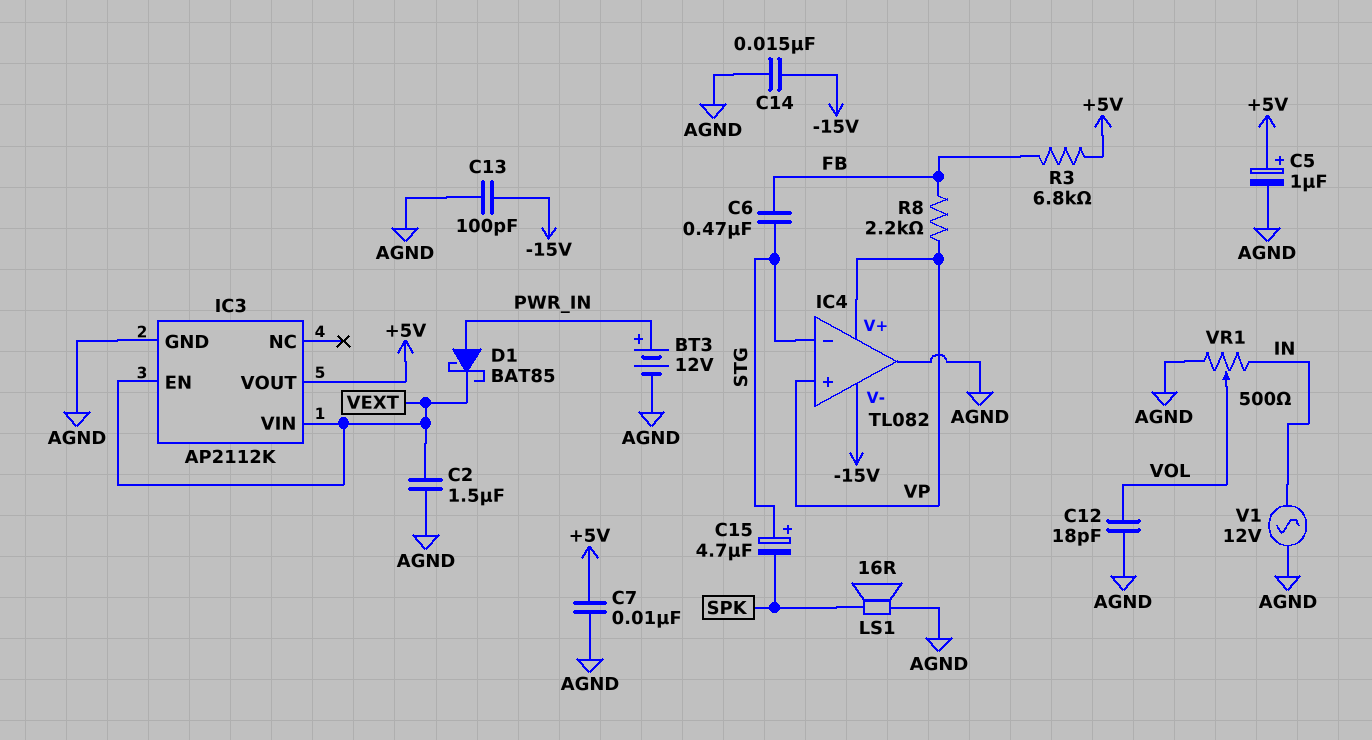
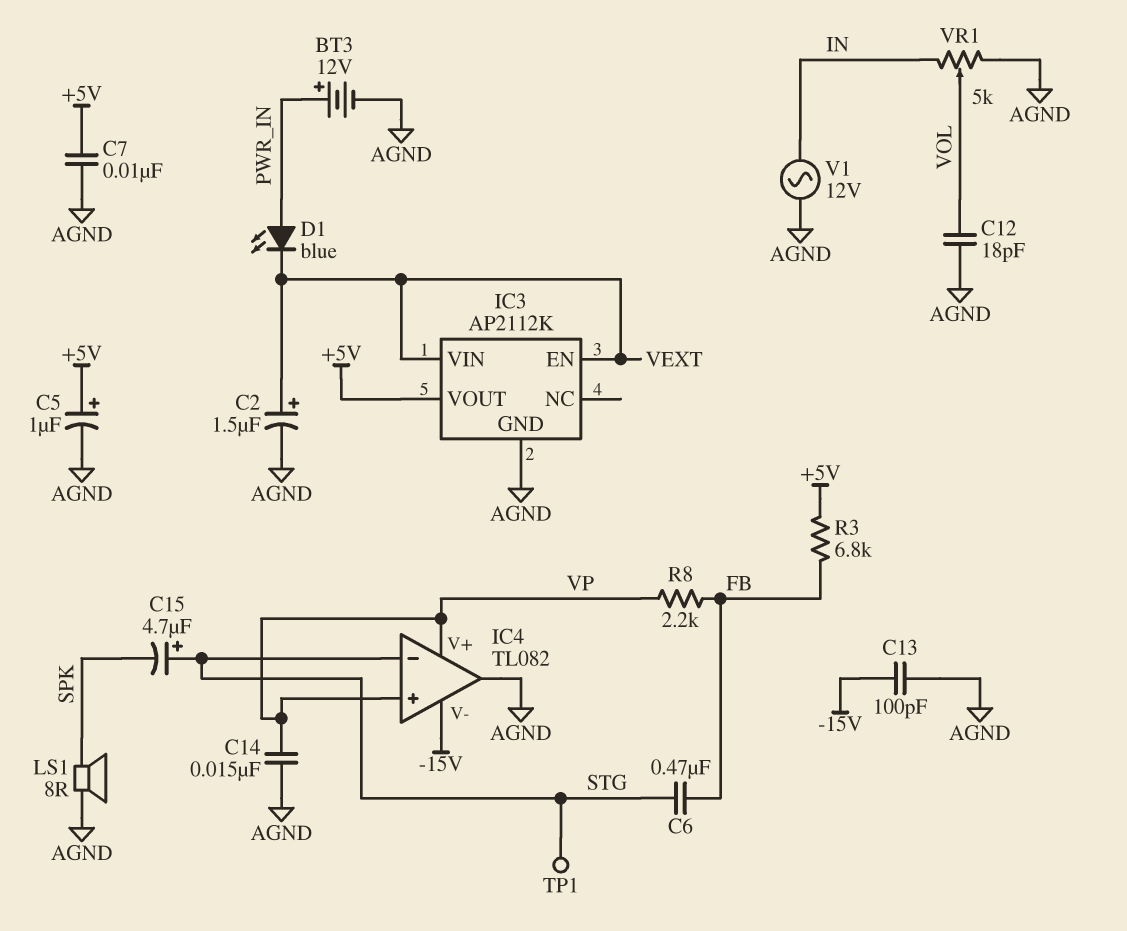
C2: 1.5uF (AGND, VEXT) -> 1.5uF (plus VEXT, minus AGND)
C14: 15nF (-15V, AGND) -> 15nF (AGND, VP)
D1: schottky BAT85 (A PWR_IN, K VEXT) -> LED blue (A PWR_IN, K VEXT)
LS1: speaker 16R (AGND, SPK) -> speaker 8R (AGND, SPK)
TP1: none -> test point (STG)
VR1: 500 (AGND, IN, wiper VOL) -> 5k (AGND, IN, wiper VOL)

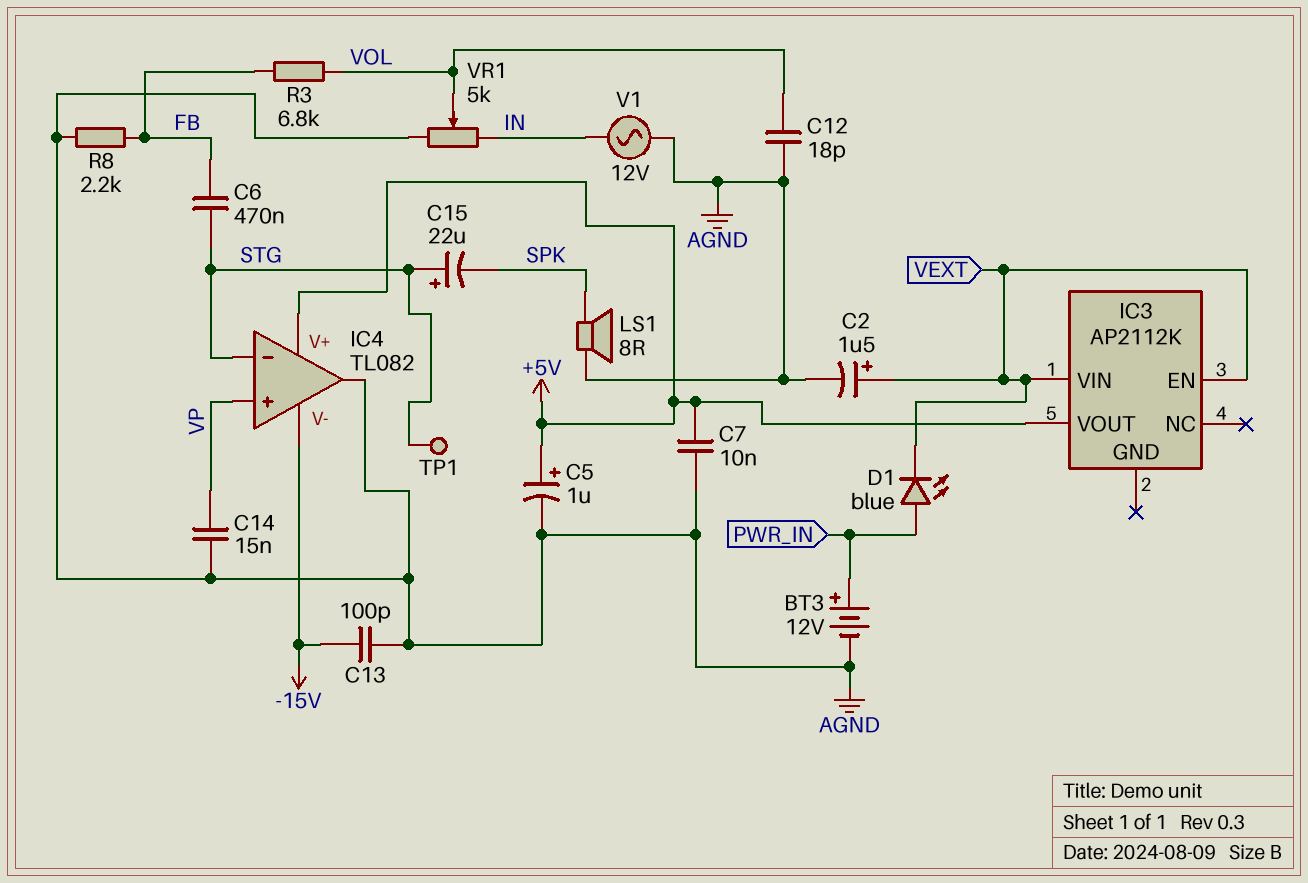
C15: 4.7uF (plus STG, minus SPK) -> 22uF (plus STG, minus SPK)
IC3 pin GND: AGND -> none
IC4 pin V+: VP -> +5V
R3: 6.8k (+5V, FB) -> 6.8k (FB, VOL)
R8: 2.2k (FB, VP) -> 2.2k (AGND, FB)

